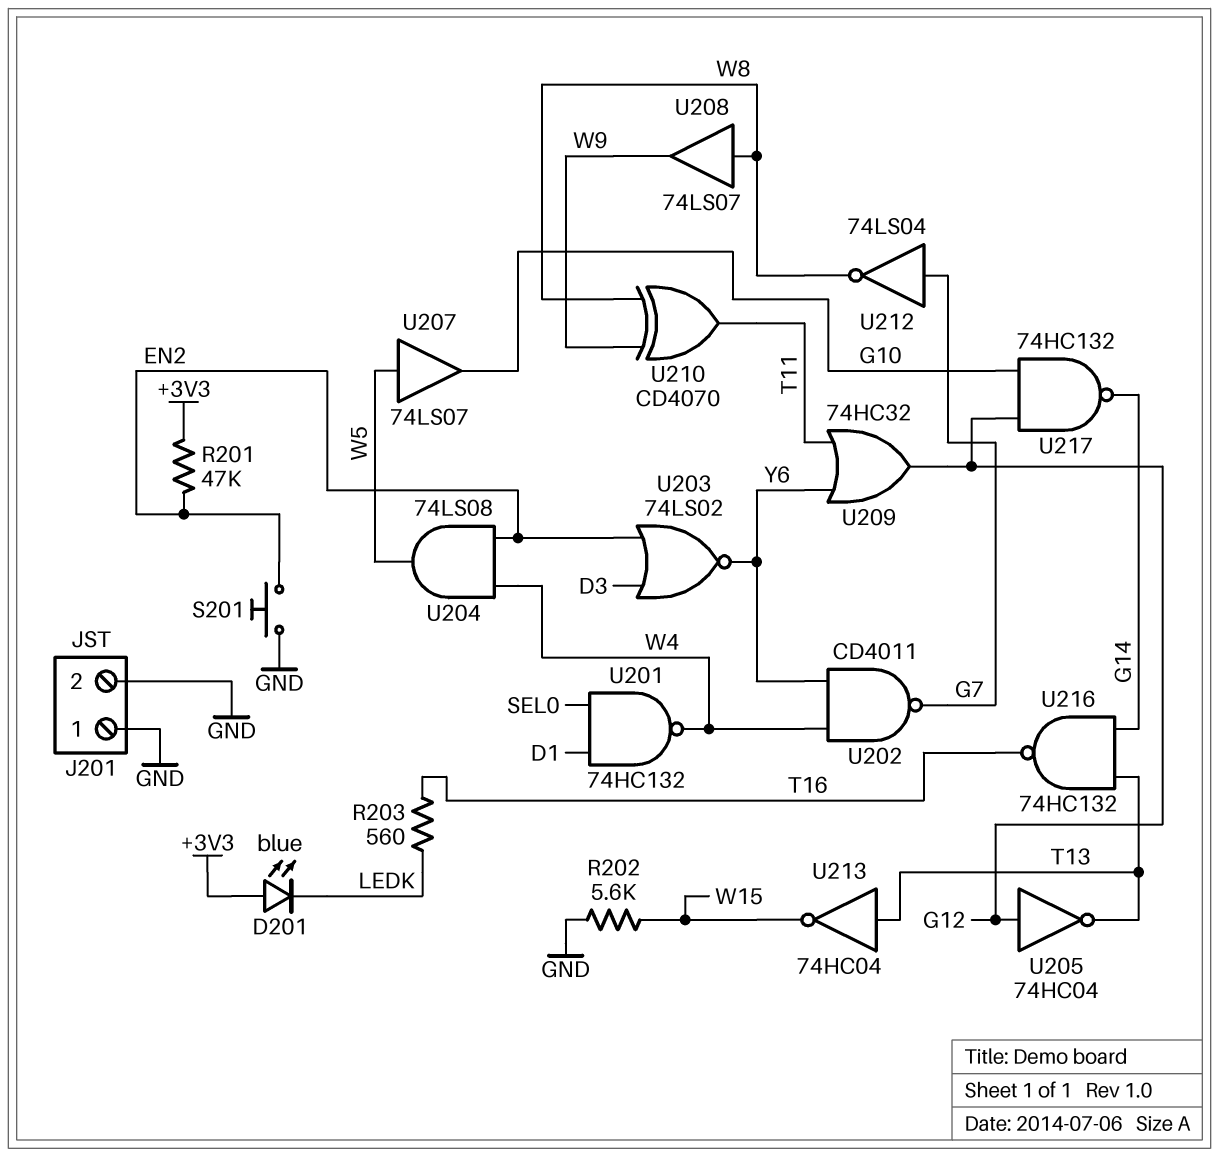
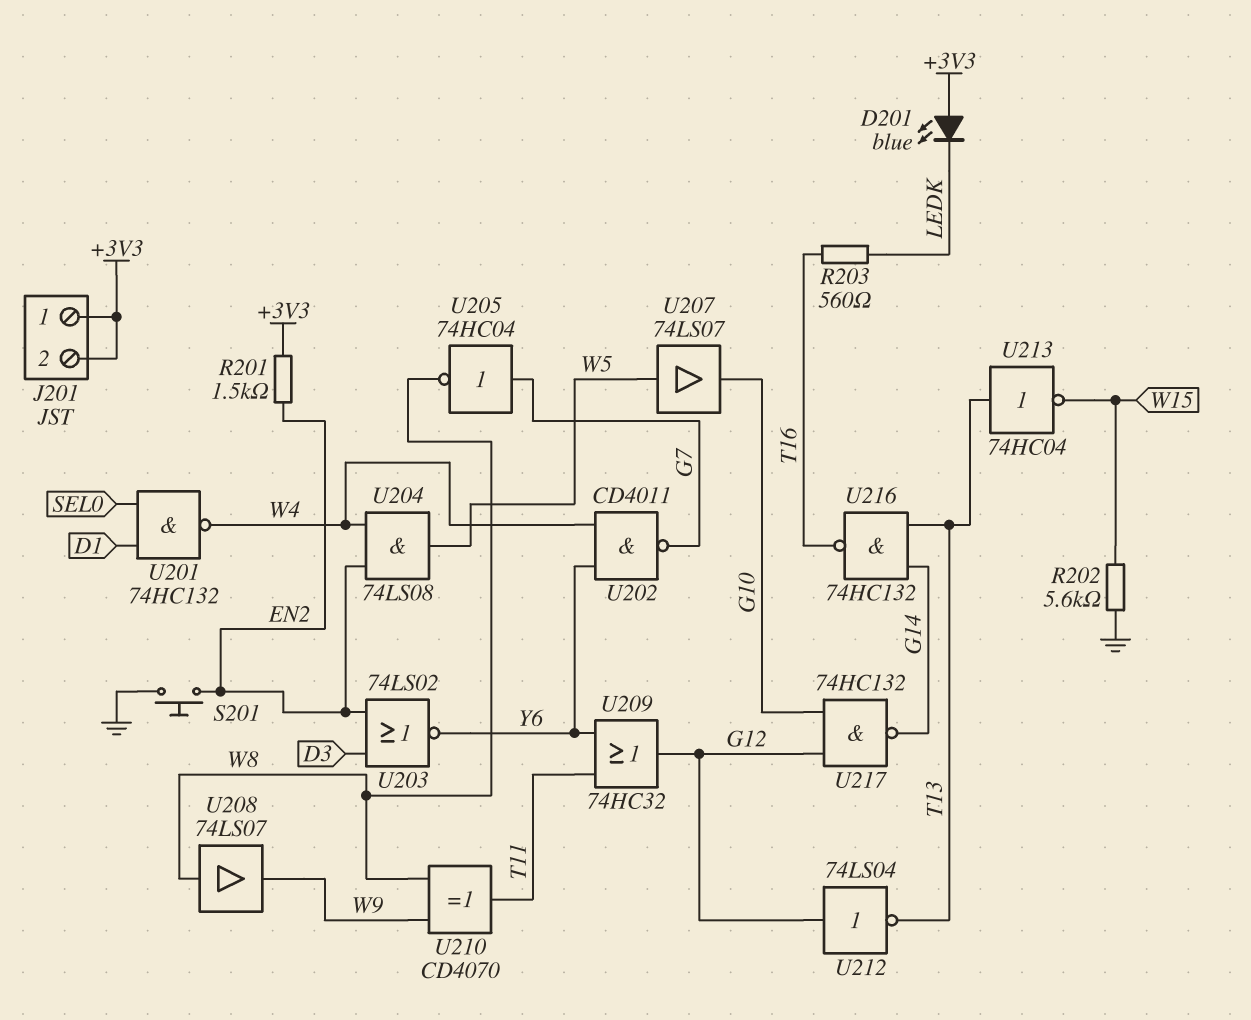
J201 pin 1: GND -> +3V3
J201 pin 2: GND -> +3V3
R201: 47k (+3V3, EN2) -> 1.5k (+3V3, EN2)
U205: NOT 74HC04 (in G12, out T13) -> NOT 74HC04 (in G7, out W8)
U212: NOT 74LS04 (in G7, out W8) -> NOT 74LS04 (in G12, out T13)

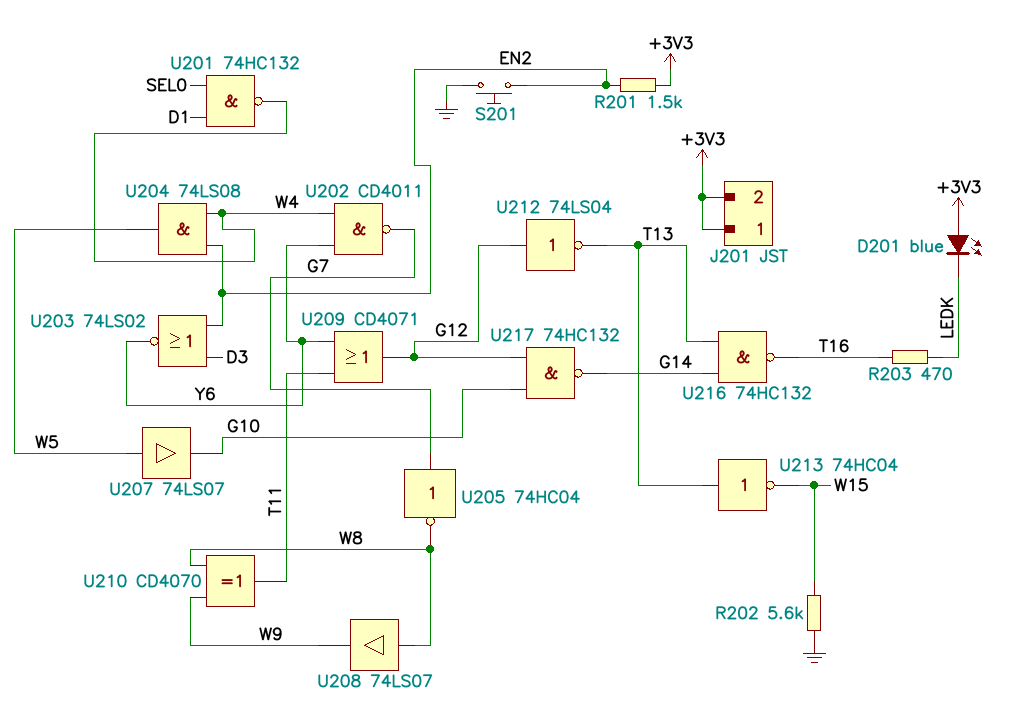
R203: 560 (LEDK, T16) -> 470 (LEDK, T16)
U209: OR 74HC32 (in T11, in Y6, out G12) -> OR CD4071 (in T11, in Y6, out G12)

